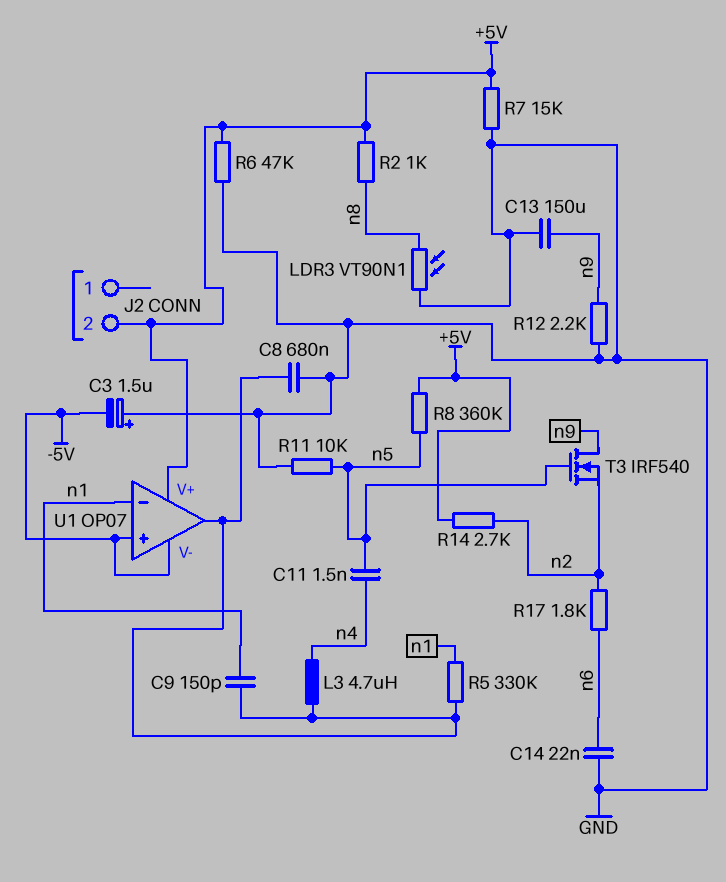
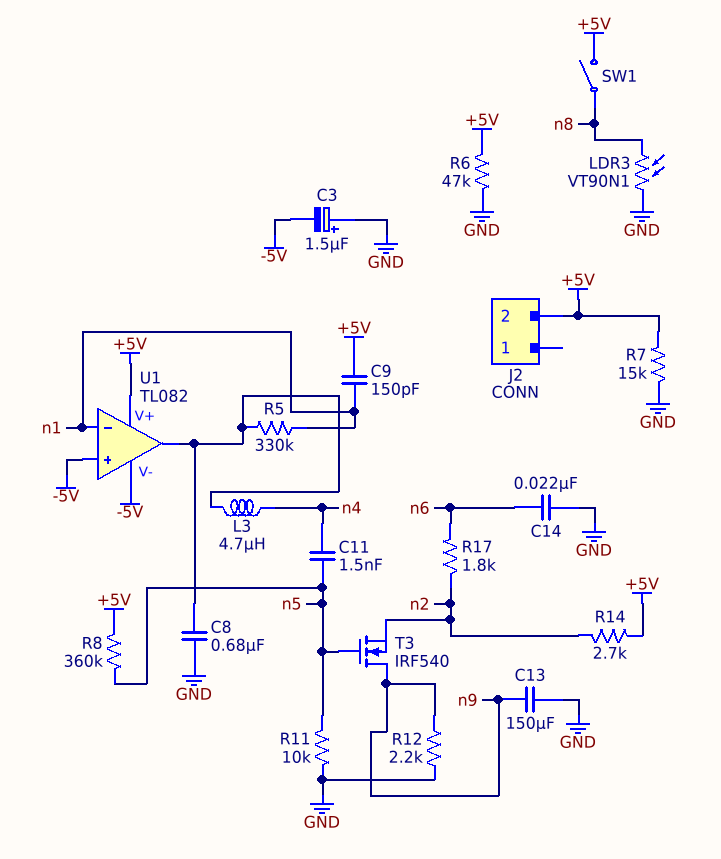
C9: 150pF (U1/out, n1) -> 150pF (+5V, n1)
R2: 1k (+5V, n8) -> none
SW1: none -> switch (+5V, n8)
U1: OP07 -> TL082

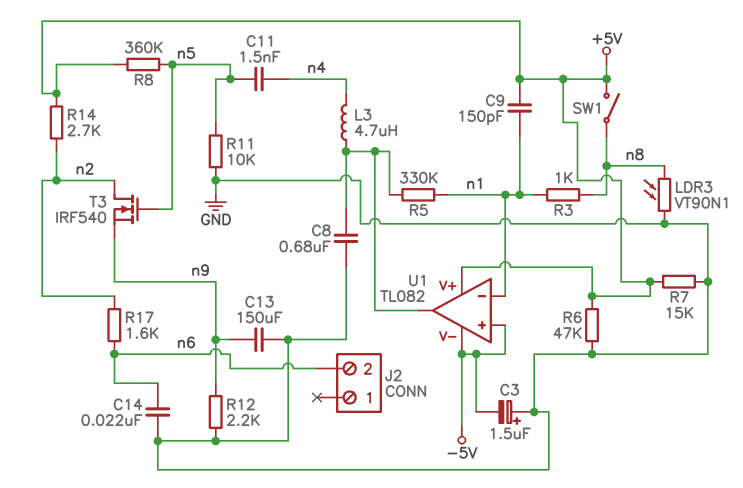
J2 pin 2: +5V -> n6
R3: none -> 1k (n1, n8)
R17: 1.8k (n2, n6) -> 1.6k (n2, n6)
T3: NMOS IRF540 (G n5, D n9, S n2) -> NMOS IRF540 (G n5, D n2, S n9)

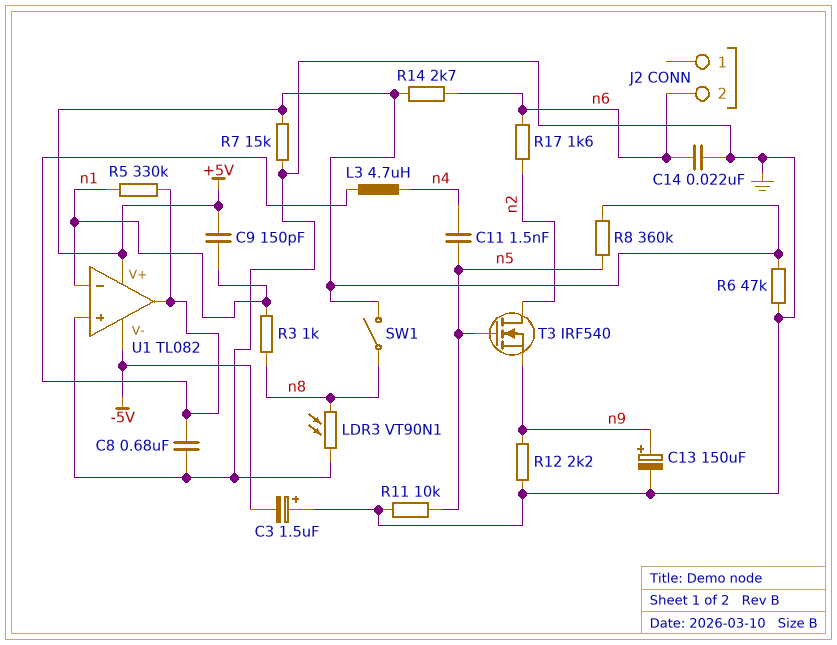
C13: 150uF (GND, n9) -> 150uF (plus n9, minus GND)
R14: 2.7k (+5V, n2) -> 2.7k (+5V, n6)
U1 pin in+: -5V -> GND

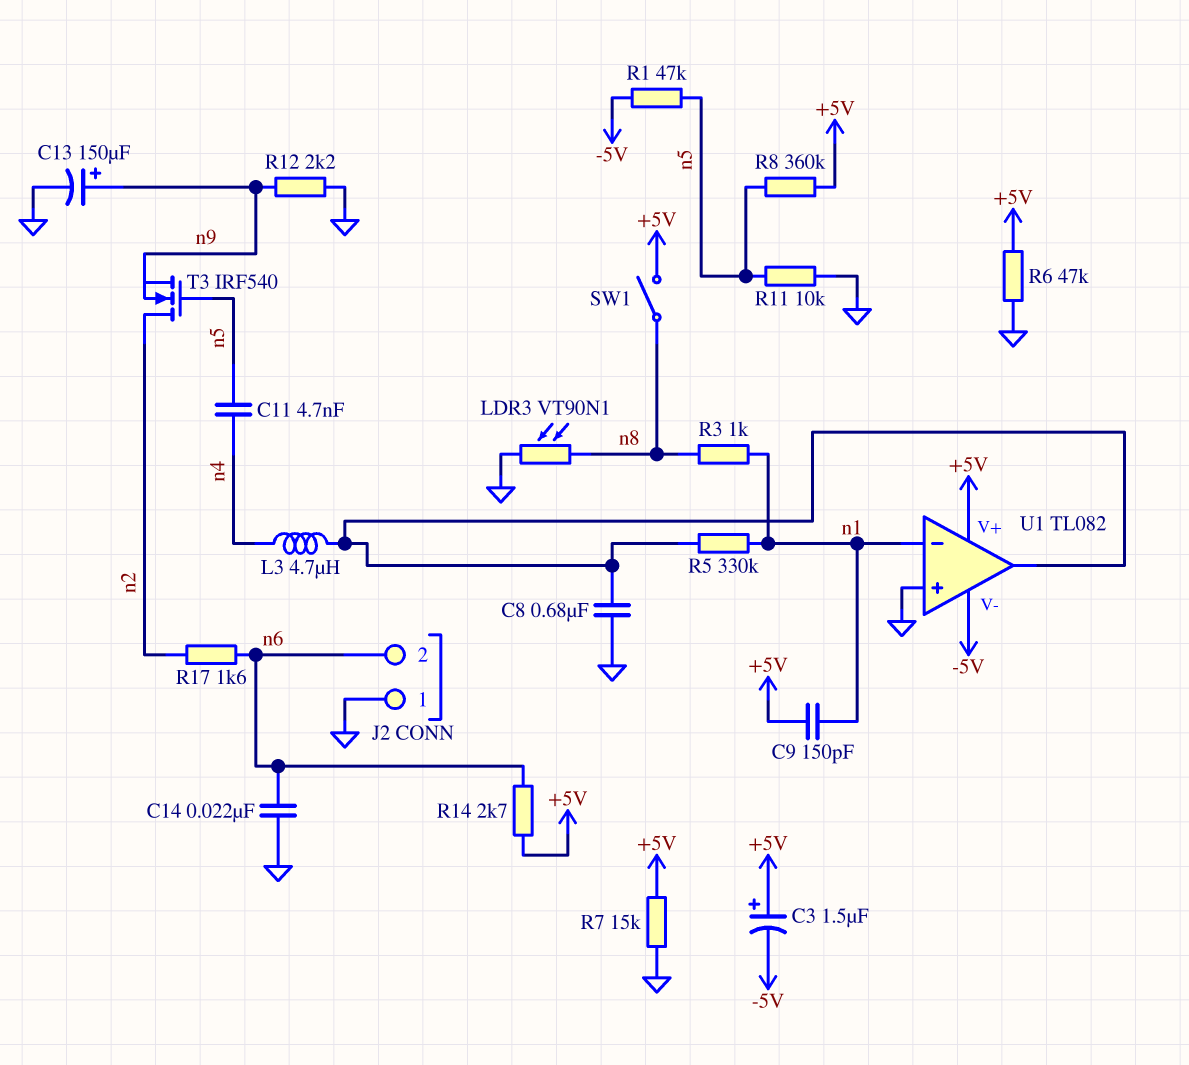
C3: 1.5uF (plus GND, minus -5V) -> 1.5uF (plus +5V, minus -5V)
C11: 1.5nF (n4, n5) -> 4.7nF (n4, n5)
J2 pin 1: none -> GND
R1: none -> 47k (-5V, n5)

